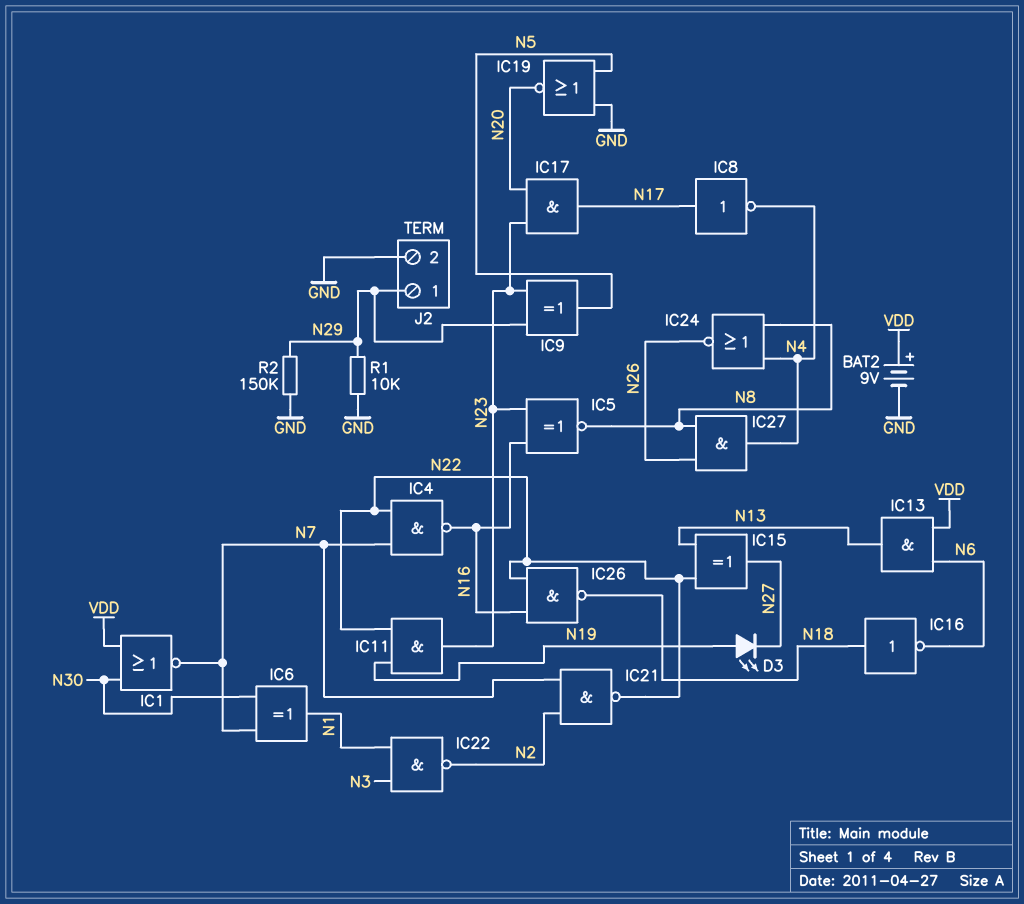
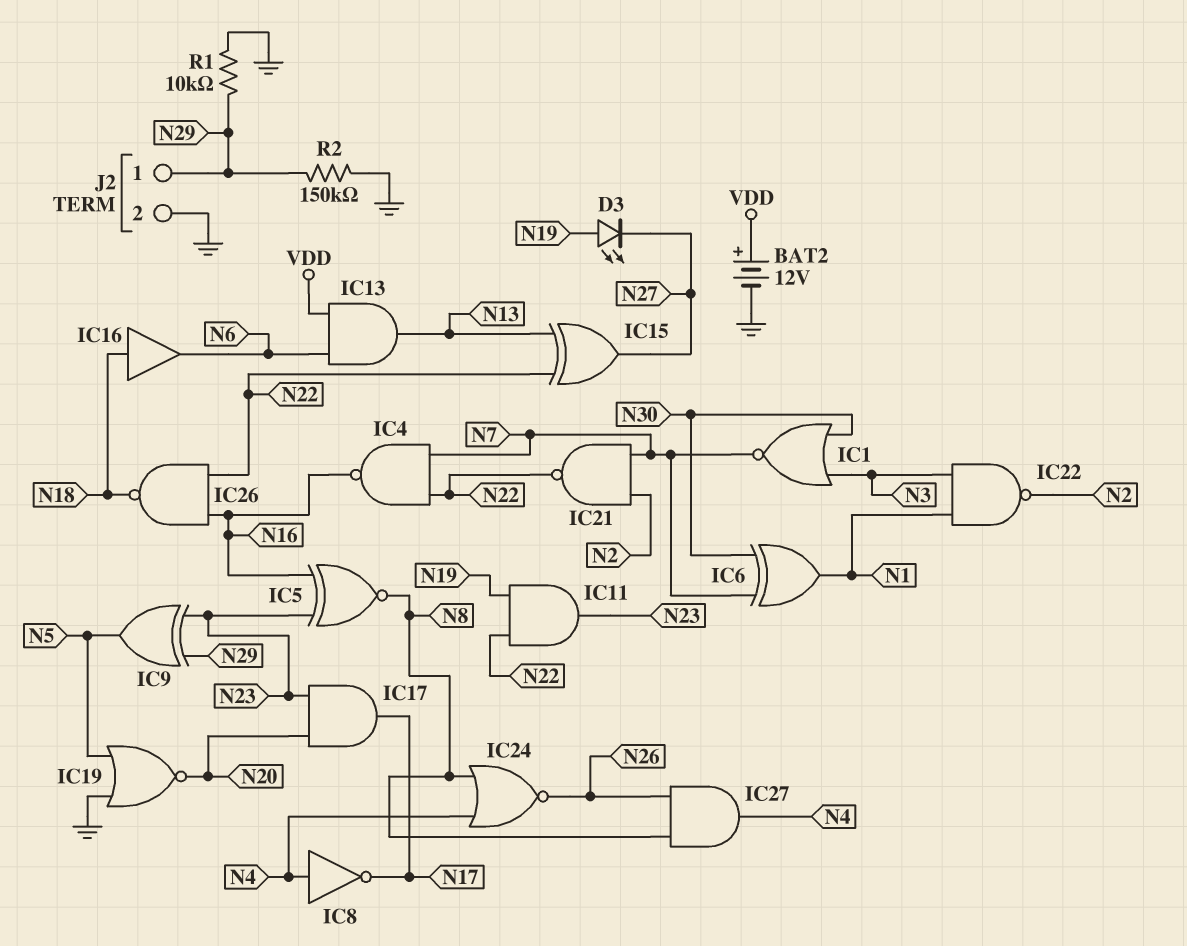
BAT2: 9V (plus VDD, minus GND) -> 12V (plus VDD, minus GND)
IC1: NOR (in N30, in VDD, out N7) -> NOR (in N3, in N30, out N7)
IC8: NOT (in N17, out N4) -> NOT (in N4, out N17)
IC16: NOT (in N18, out N6) -> buffer (in N18, out N6)

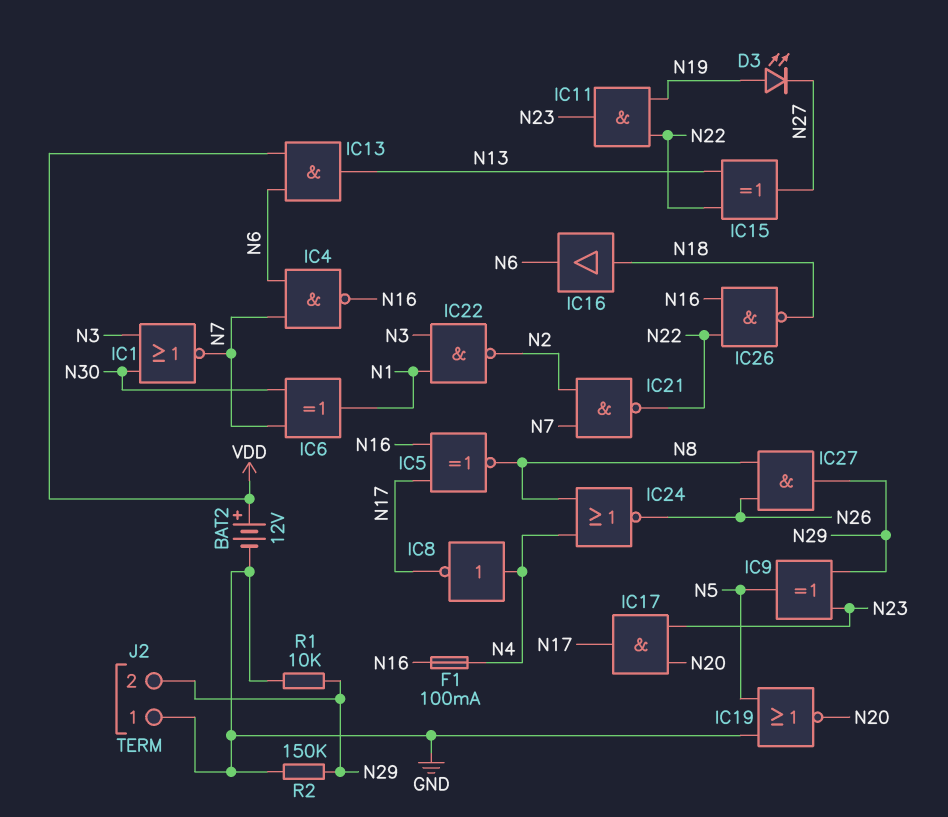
F1: none -> 100mA (N4, N16)
IC4: NAND (in N7, in N22, out N16) -> NAND (in N6, in N7, out N16)
IC5: XNOR (in N16, in N23, out N8) -> XNOR (in N16, in N17, out N8)
IC27: AND (in N8, in N26, out N4) -> AND (in N8, in N26, out N29)
J2 pin 1: N29 -> GND
J2 pin 2: GND -> N29

